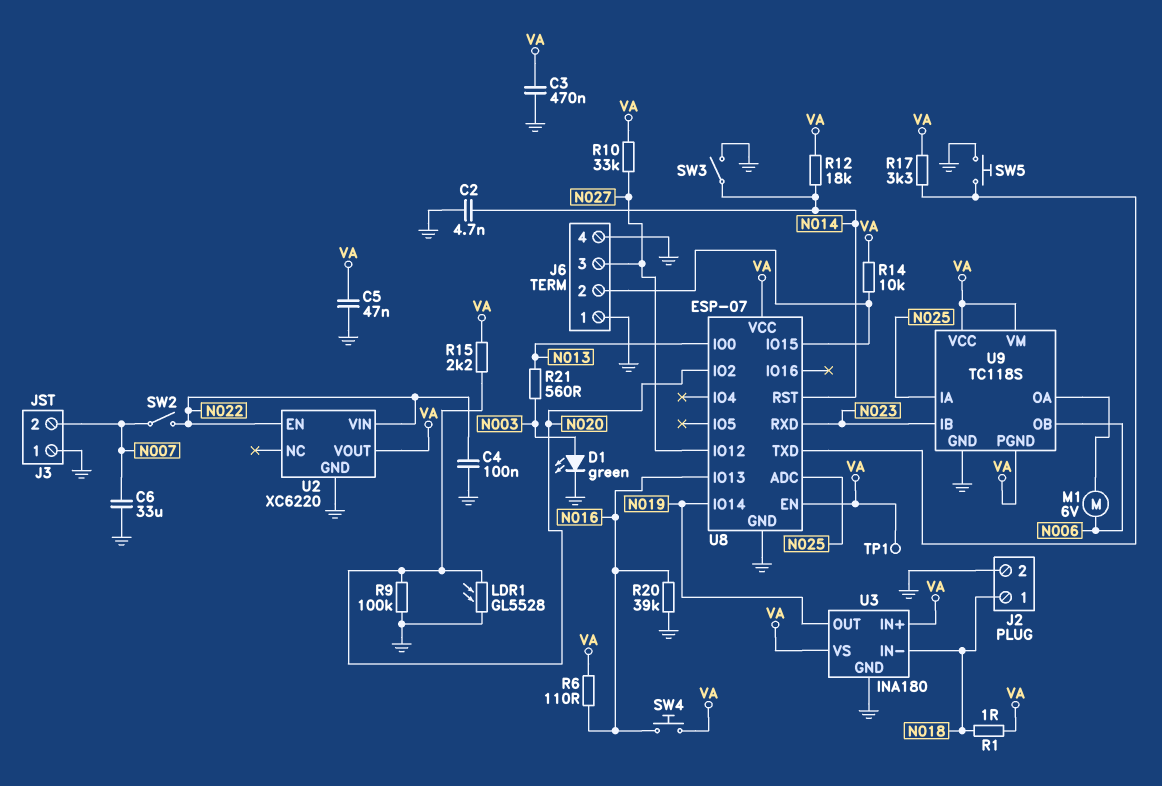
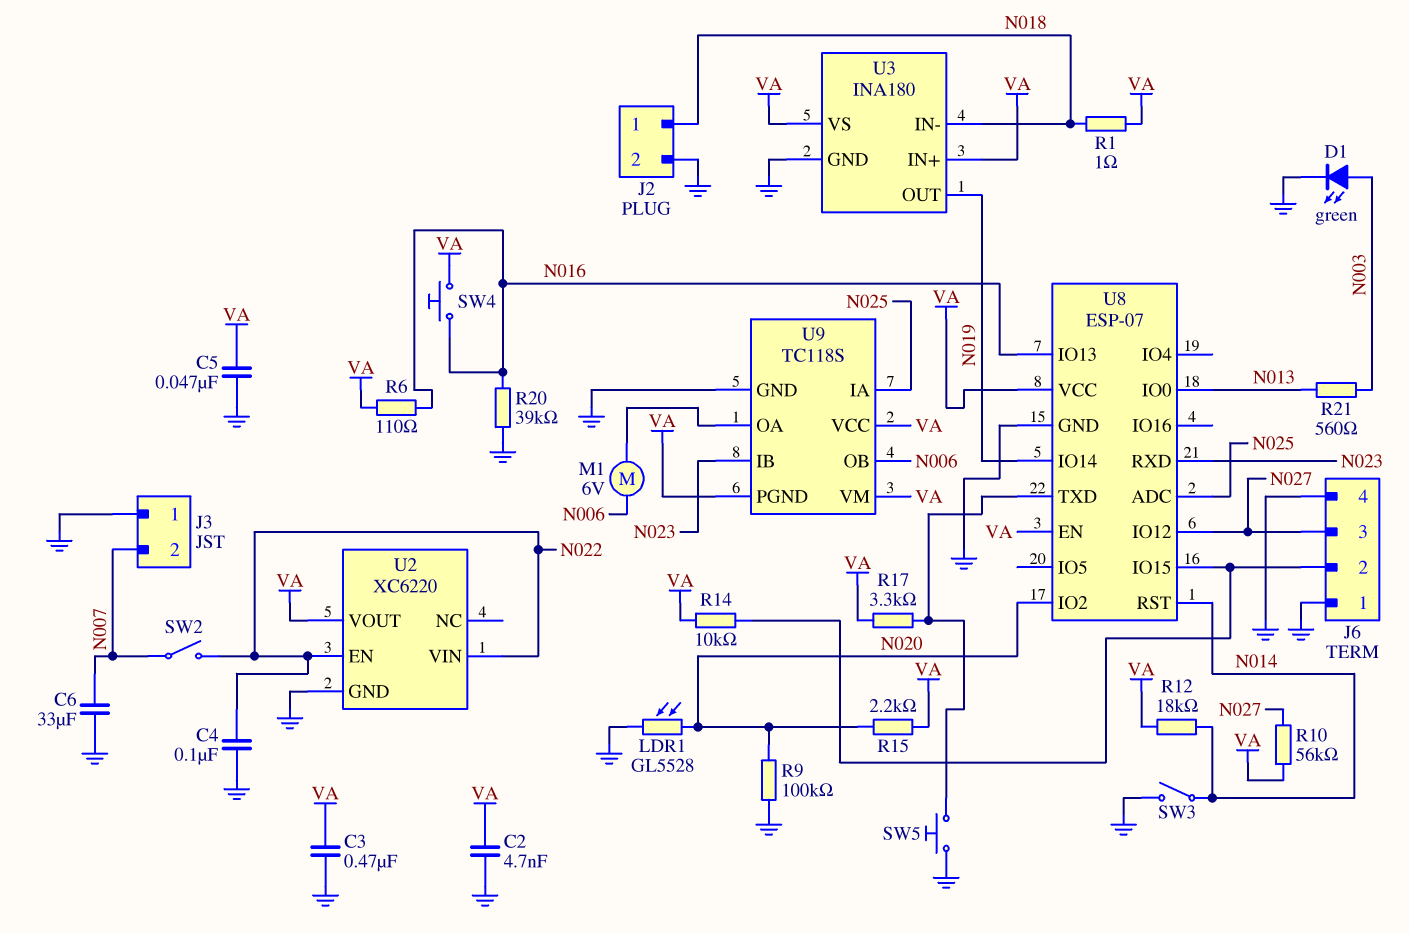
C2: 4.7nF (GND, N014) -> 4.7nF (GND, VA)
R10: 33k (N027, VA) -> 56k (N027, VA)
TP1: test point (VA) -> none

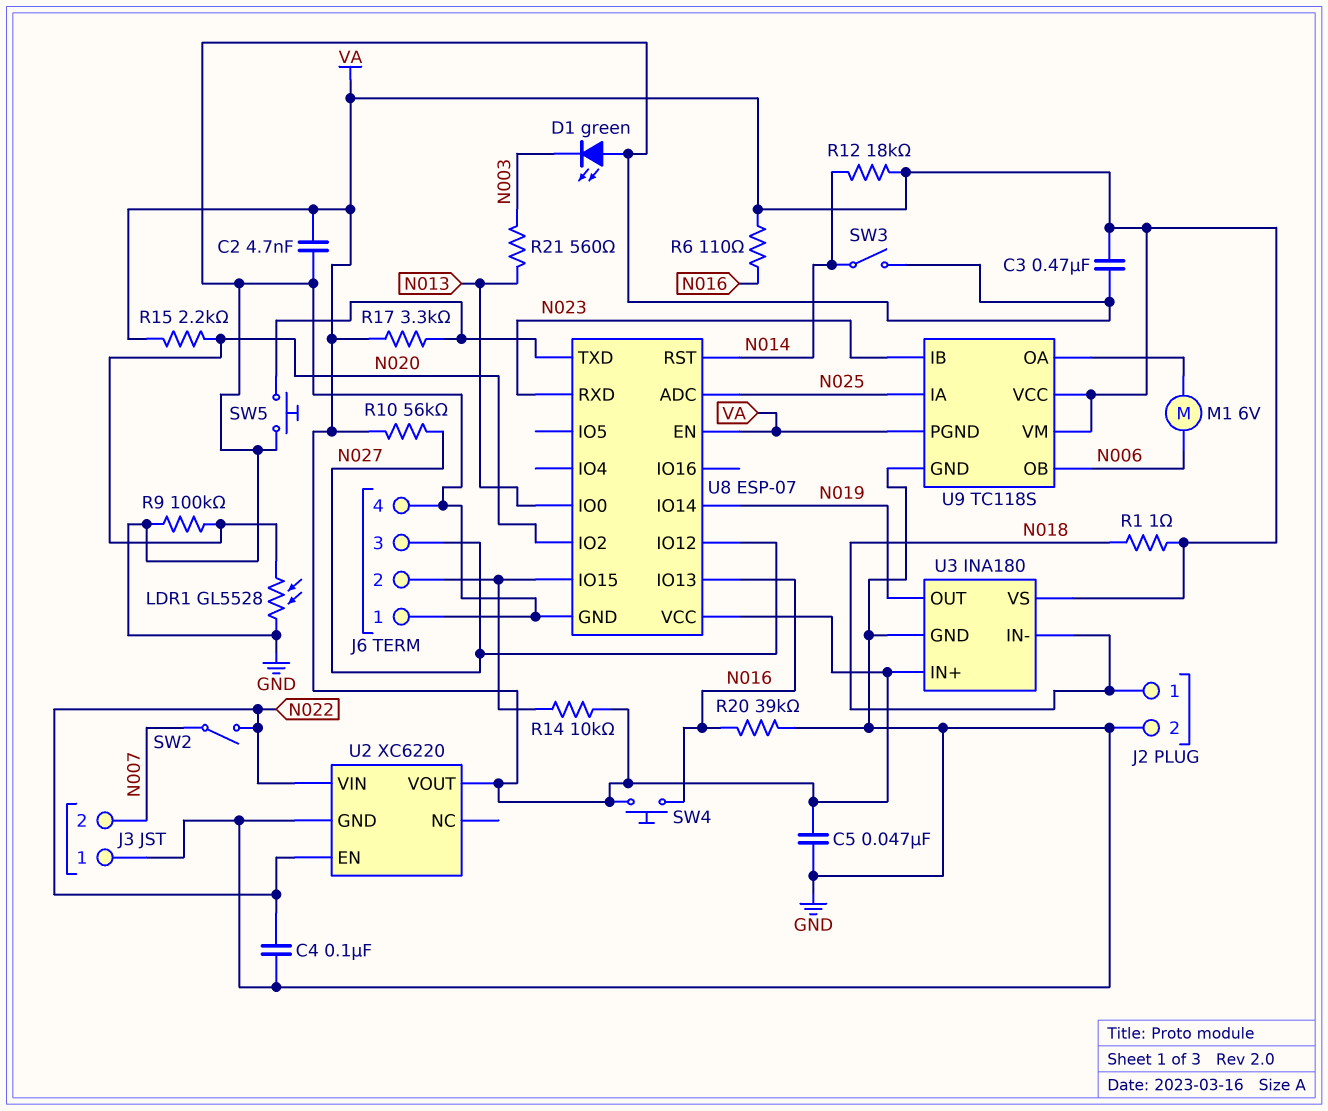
C6: 33uF (GND, N007) -> none
D1: LED green (A N003, K GND) -> LED green (A GND, K N003)

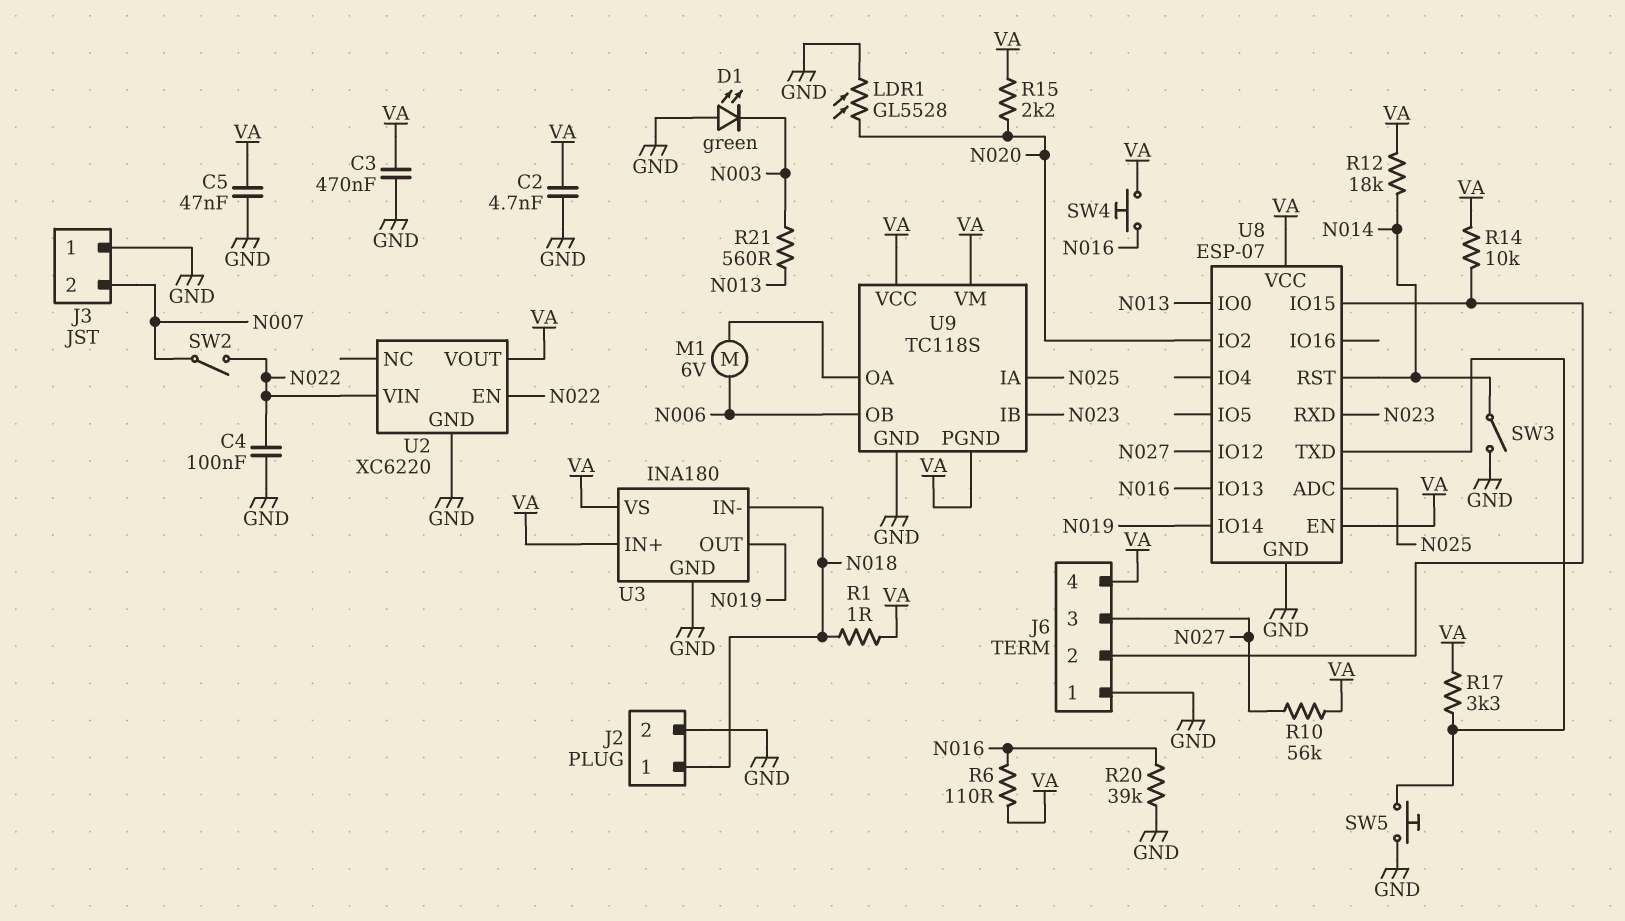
J6 pin 4: GND -> VA
R9: 100k (GND, N020) -> none

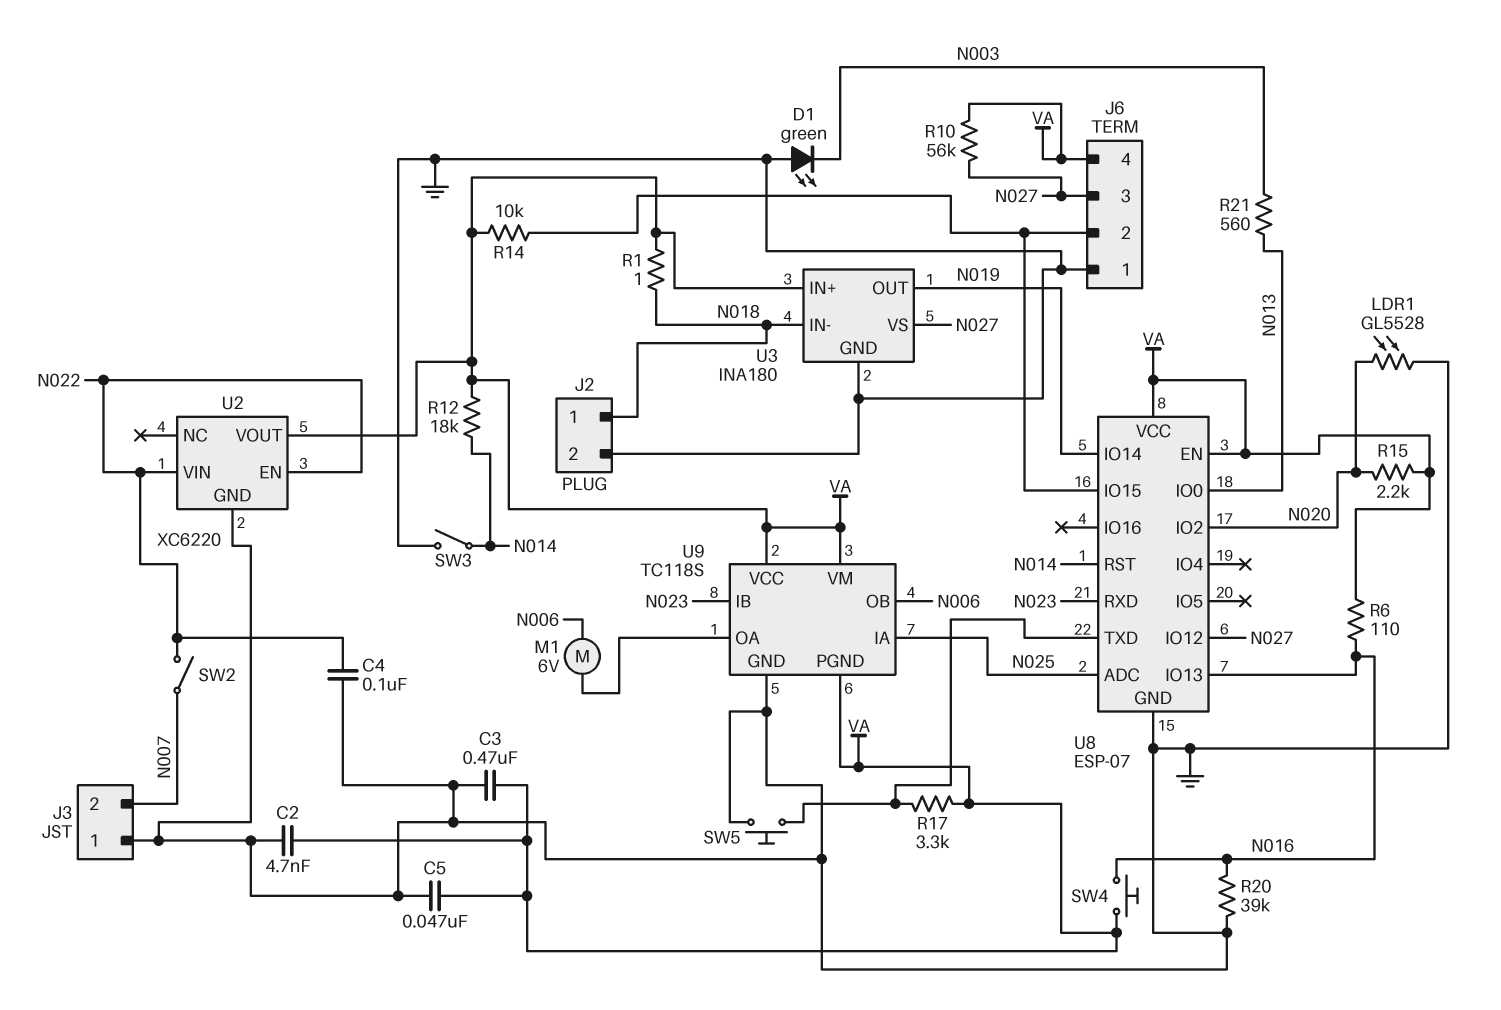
U3 pin VS: VA -> N027

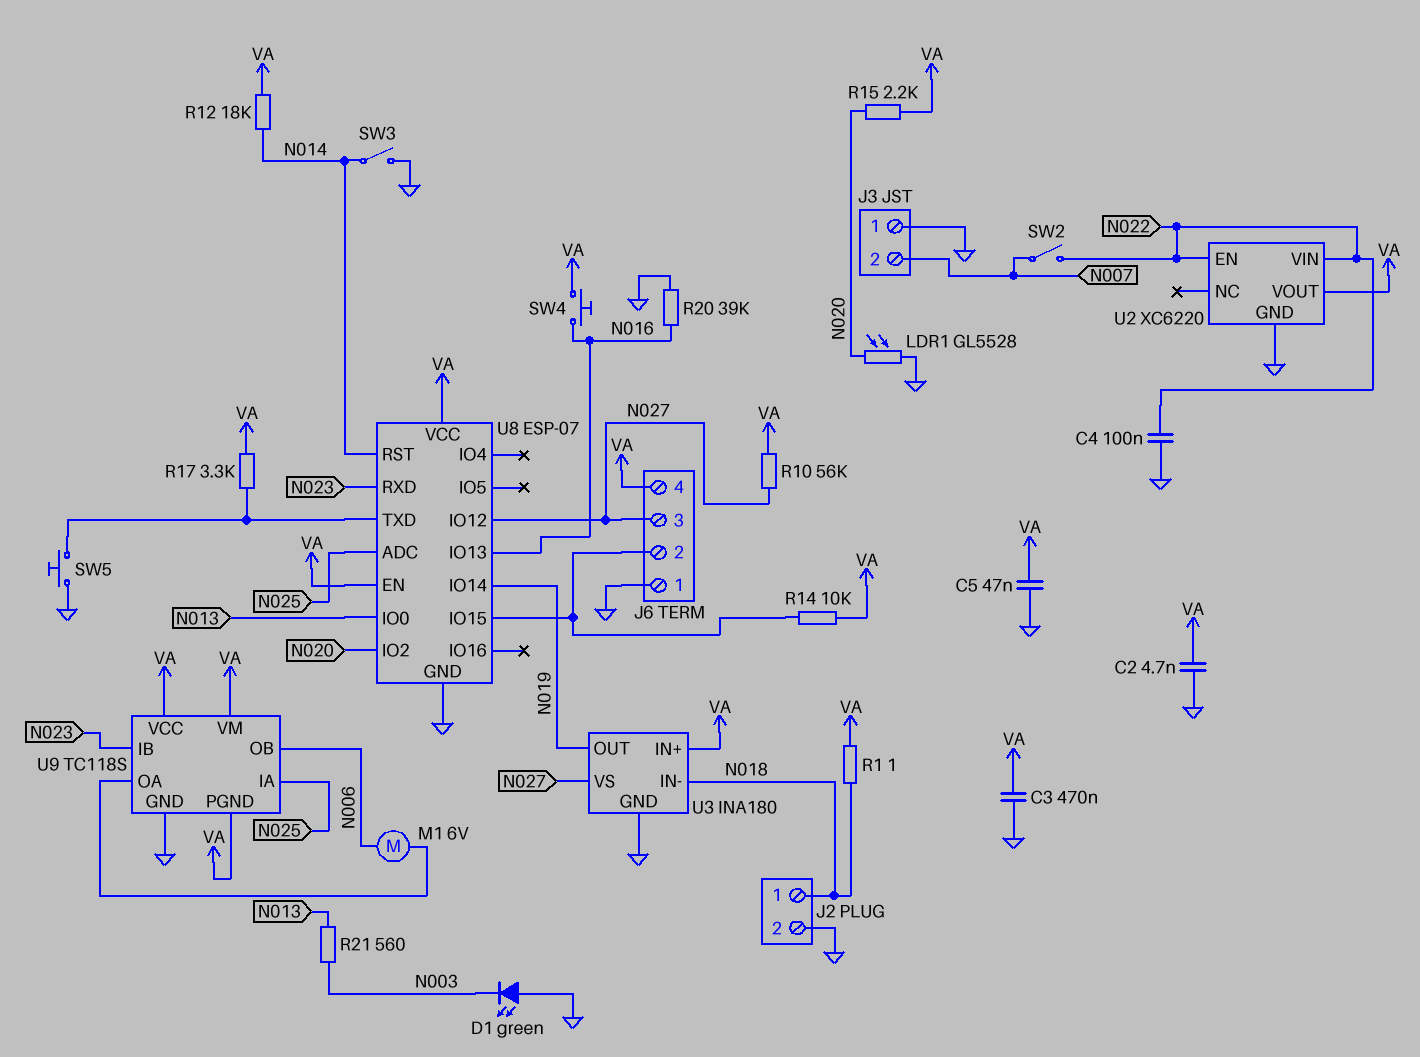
R6: 110 (N016, VA) -> none

